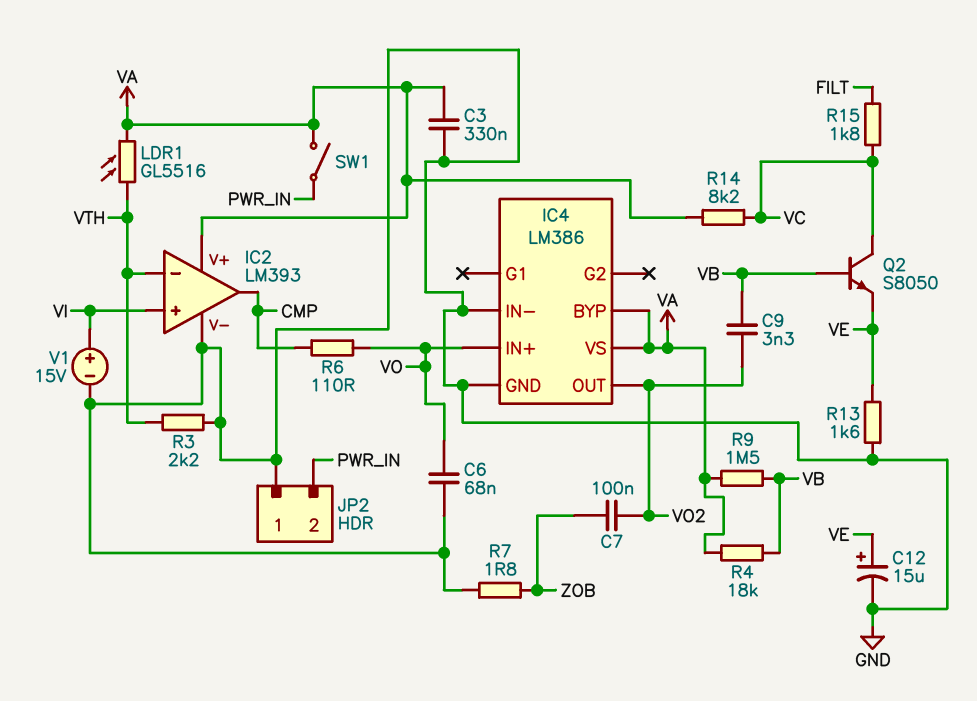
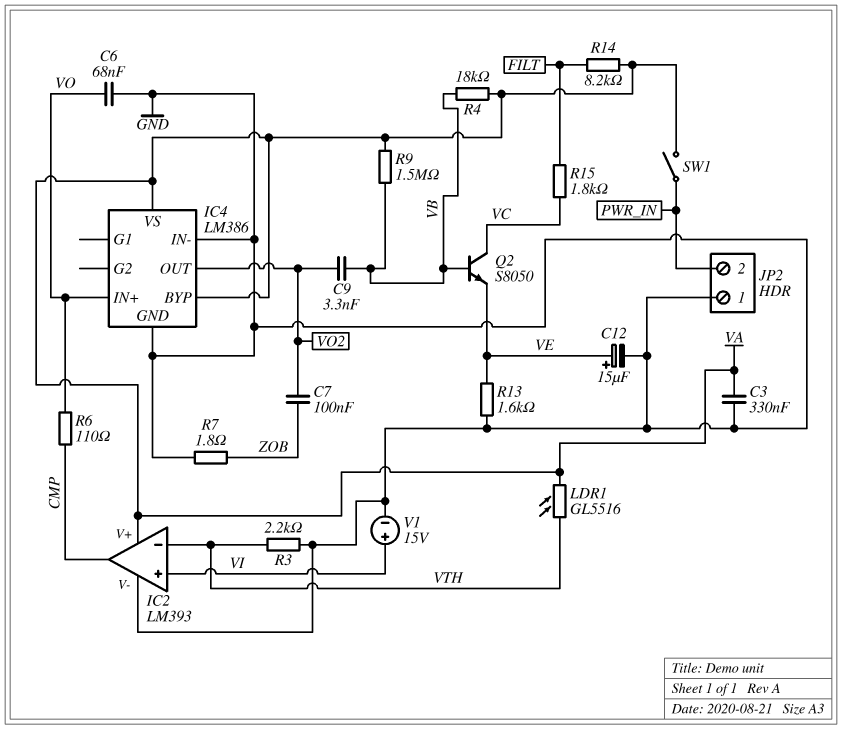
R14: 8.2k (VA, VC) -> 8.2k (FILT, VA)

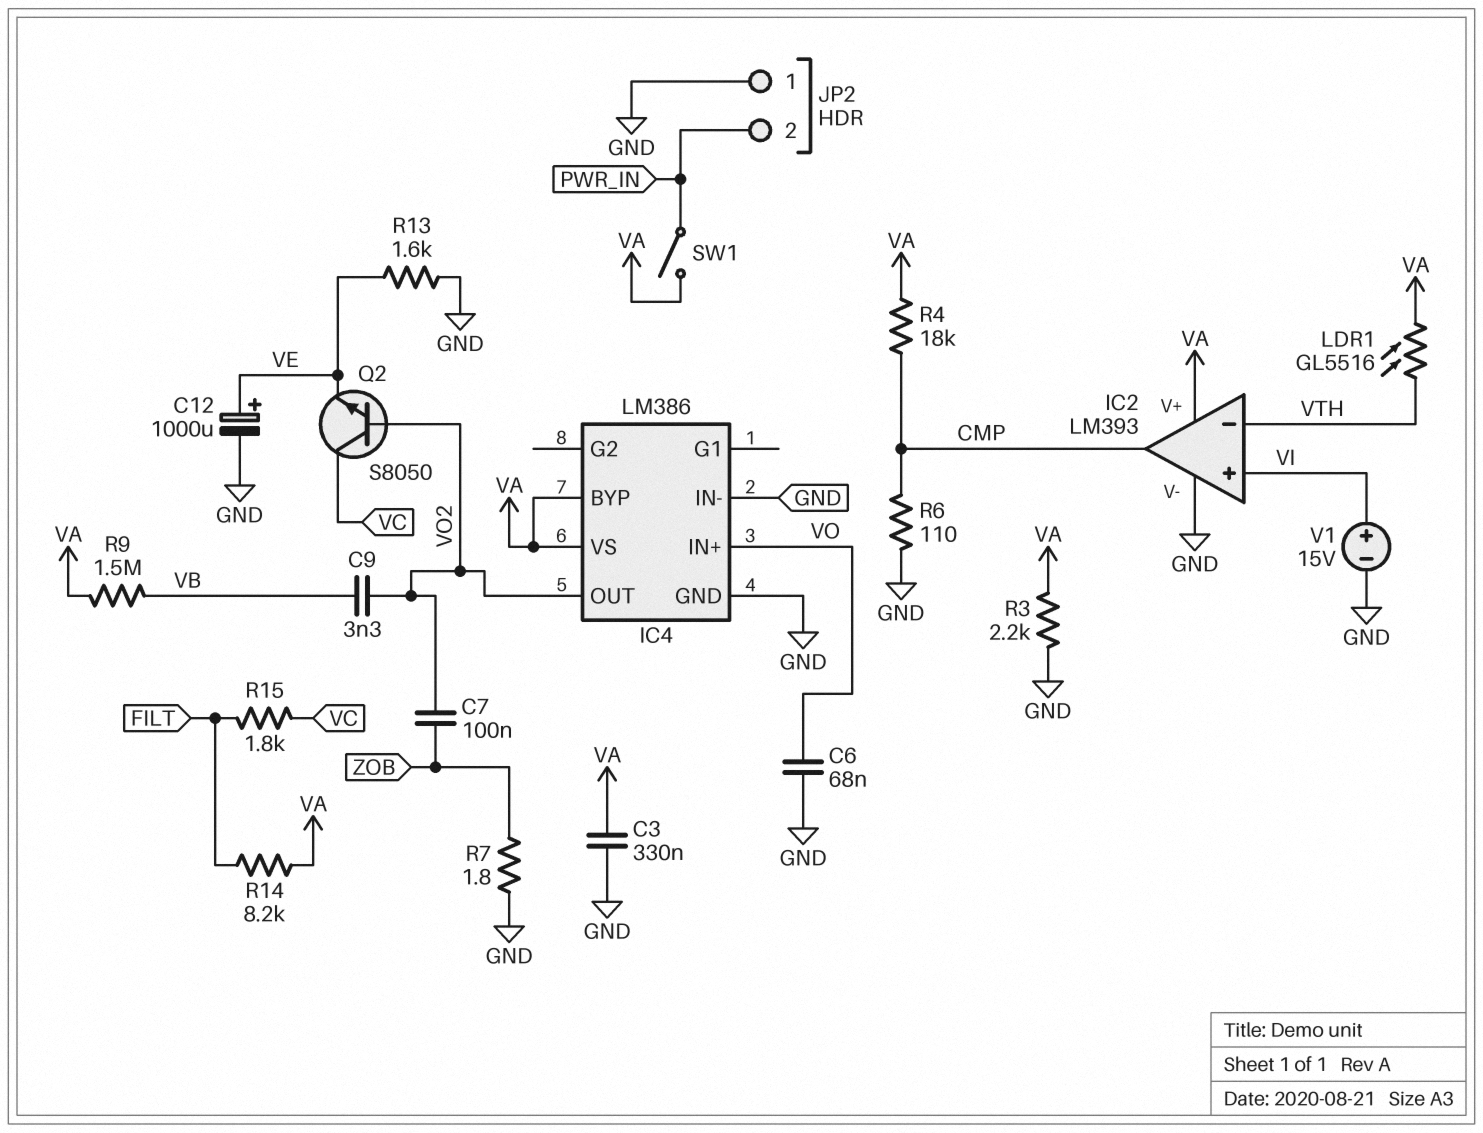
C12: 15uF (plus VE, minus GND) -> 1000uF (plus VE, minus GND)
Q2: NPN S8050 (B VB, C VC, E VE) -> NPN S8050 (B VO2, C VC, E VE)
R3: 2.2k (GND, VTH) -> 2.2k (GND, VA)
R4: 18k (VA, VB) -> 18k (CMP, VA)
R6: 110 (CMP, VO) -> 110 (CMP, GND)

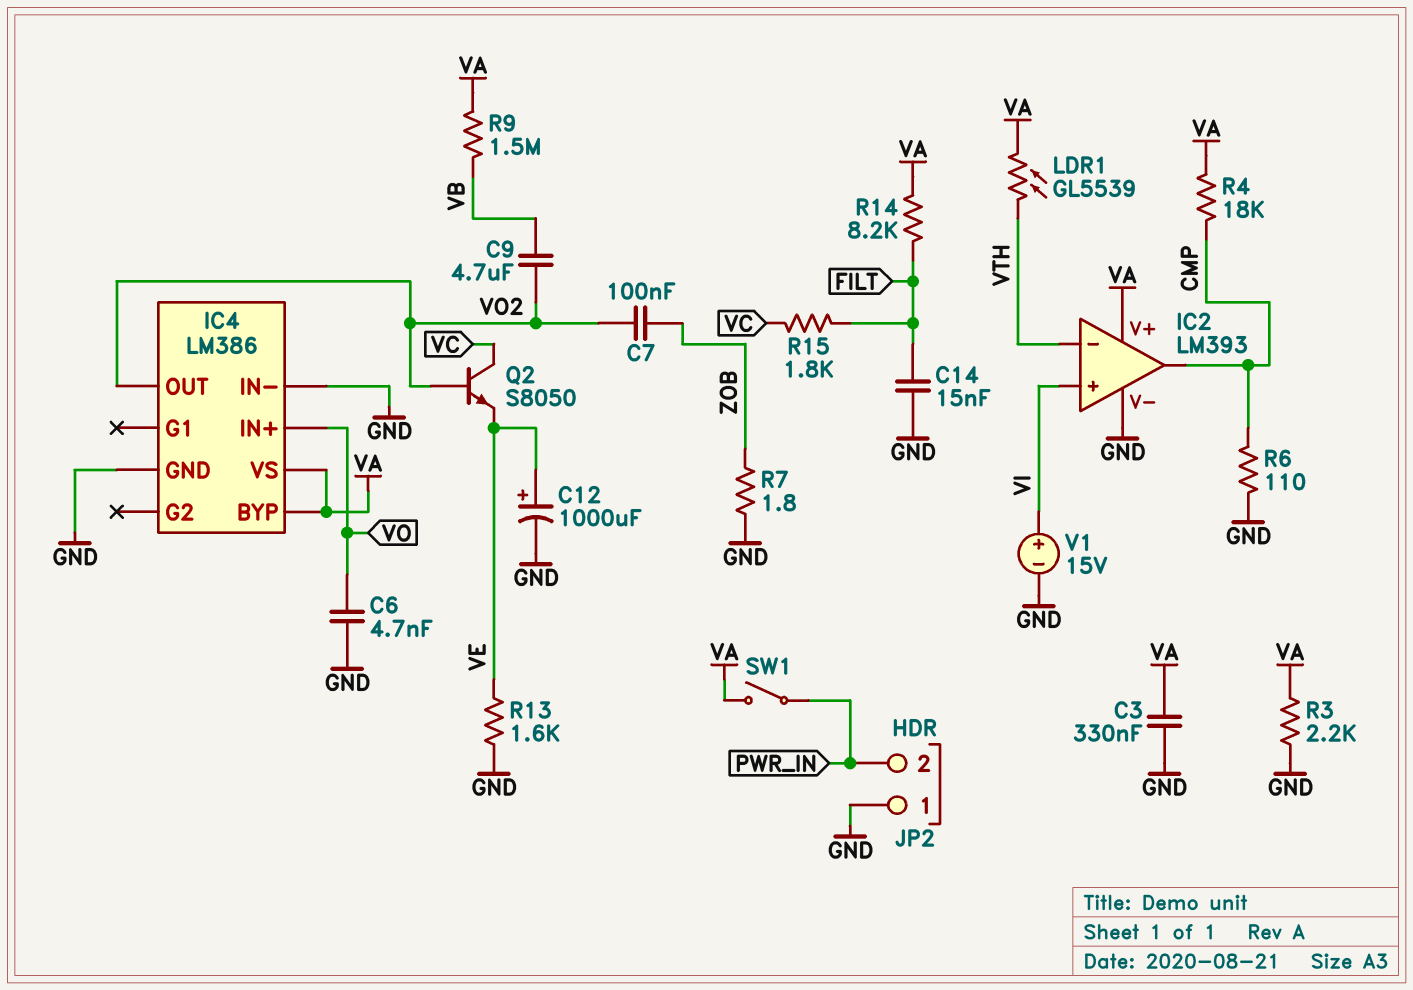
C6: 68nF (GND, VO) -> 4.7nF (GND, VO)
C9: 3.3nF (VB, VO2) -> 4.7uF (VB, VO2)
C14: none -> 15nF (FILT, GND)
LDR1: GL5516 (VA, VTH) -> GL5539 (VA, VTH)

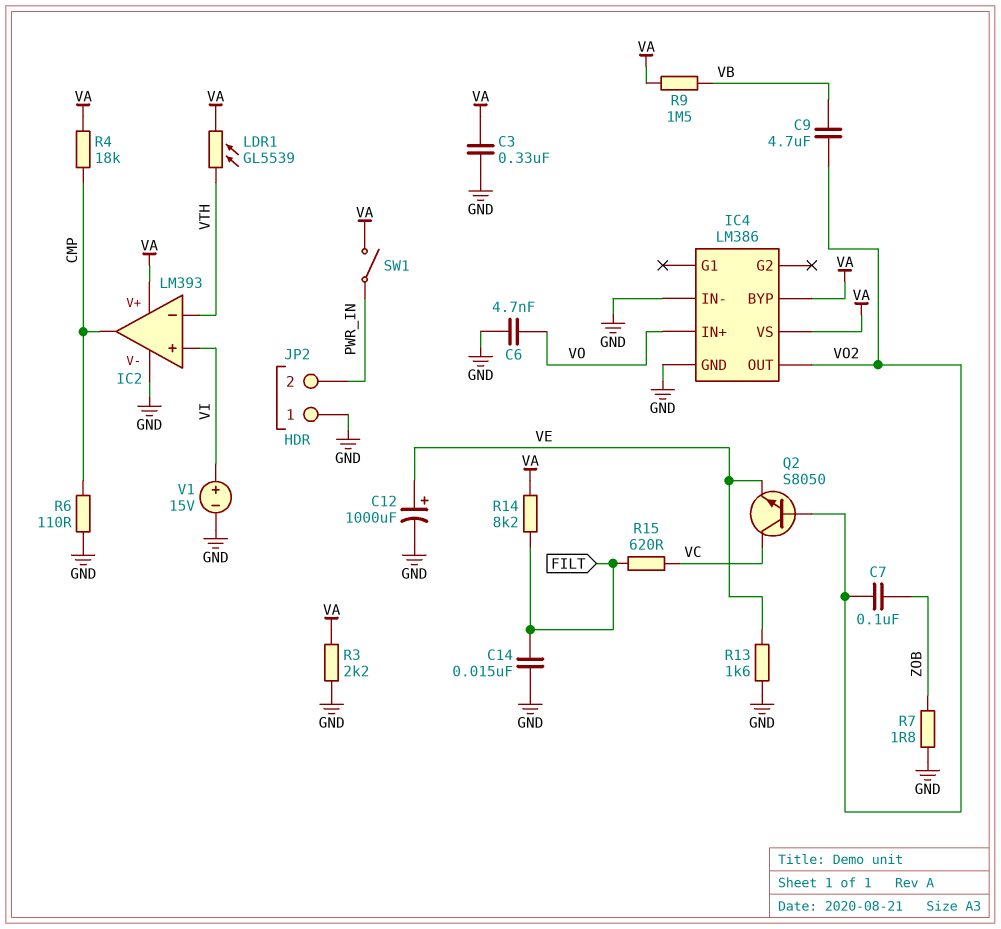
R15: 1.8k (FILT, VC) -> 620 (FILT, VC)

